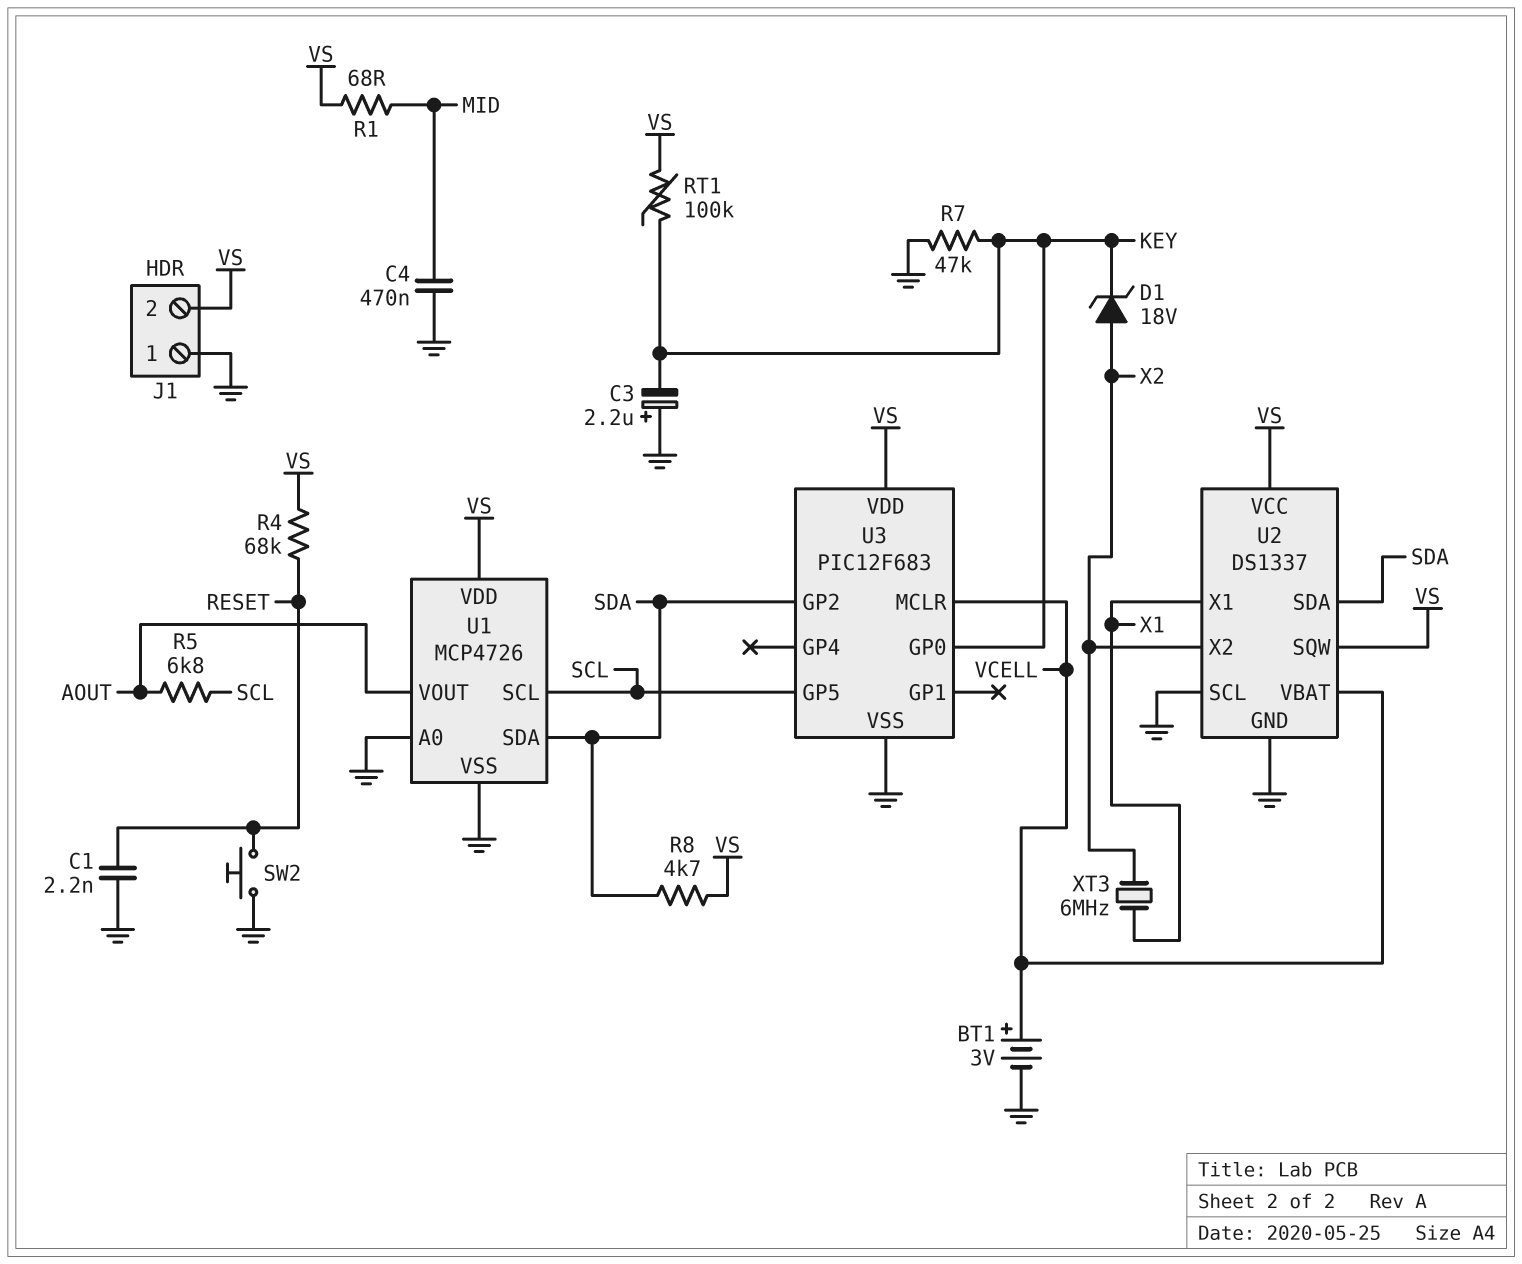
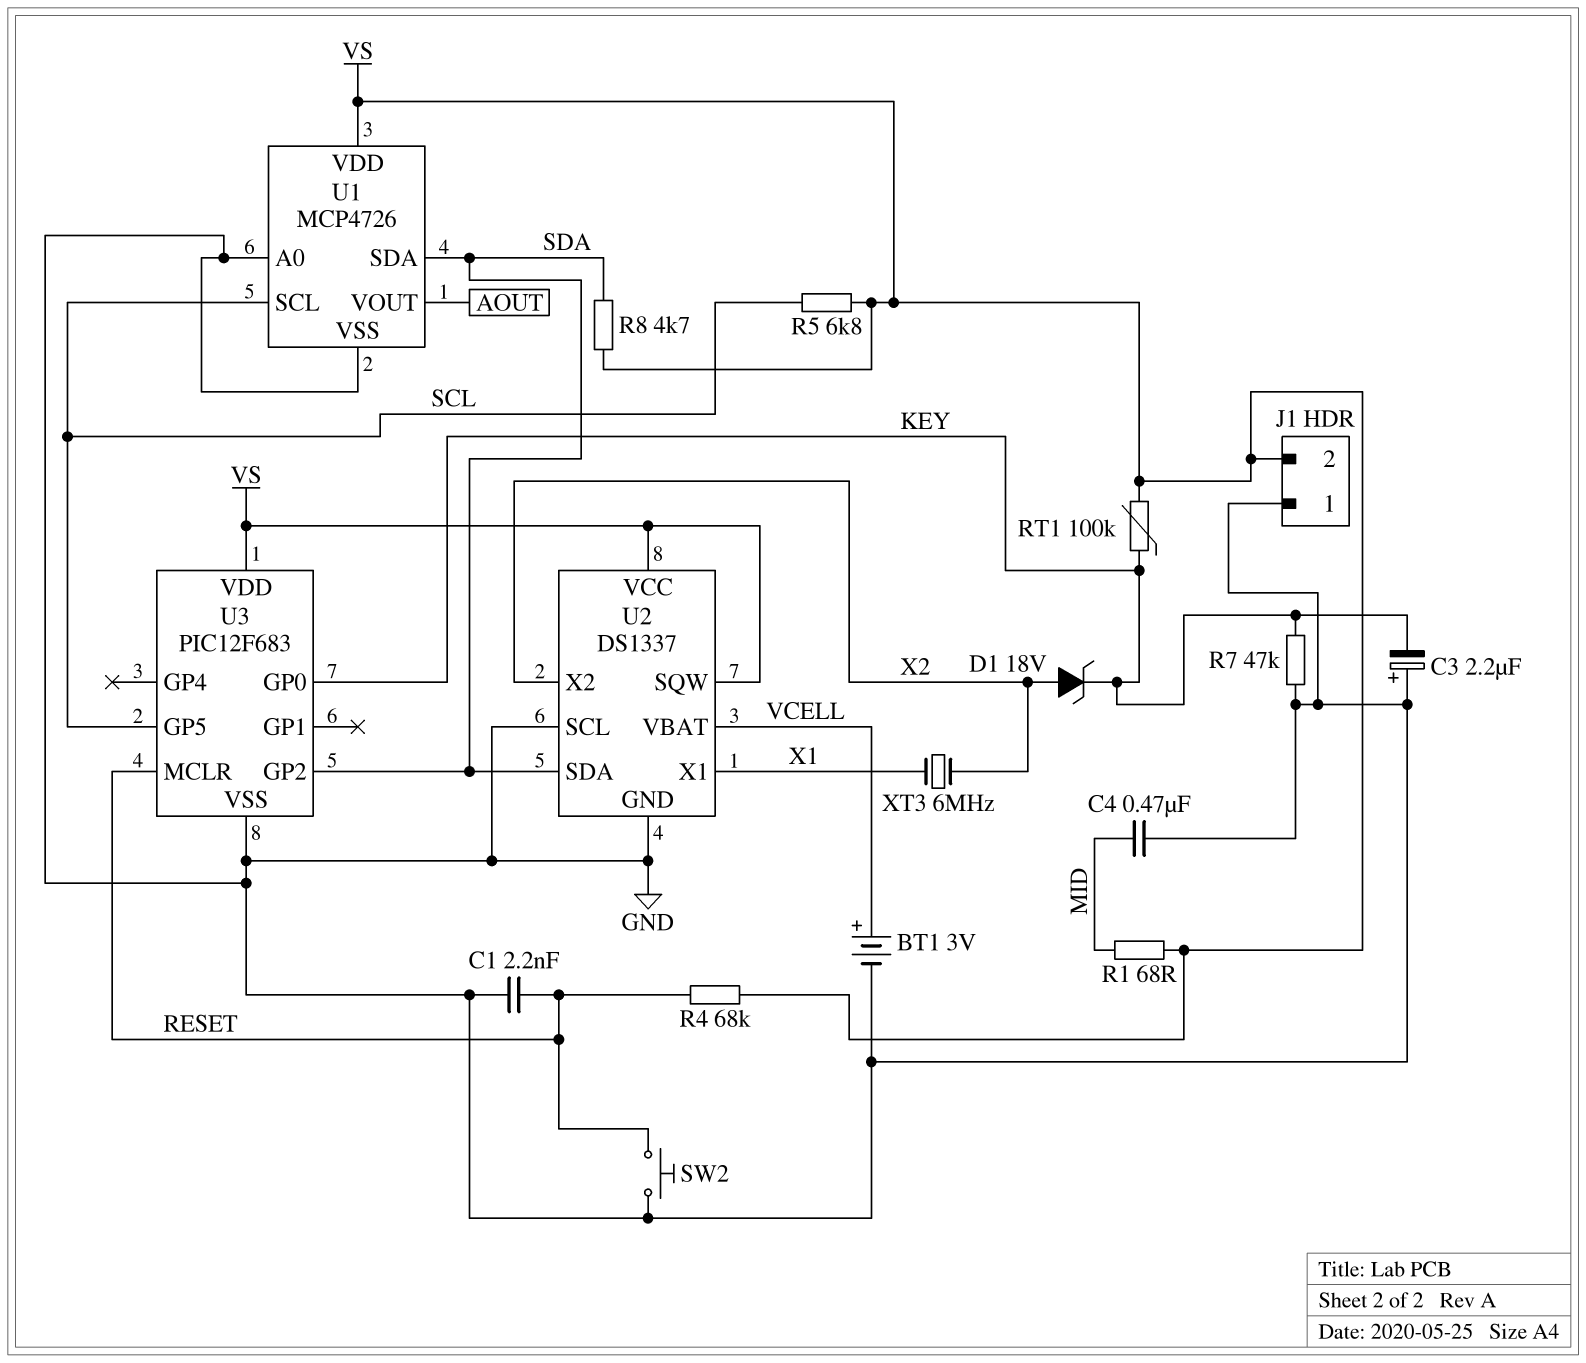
R5: 6.8k (AOUT, SCL) -> 6.8k (SCL, VS)
U3 pin MCLR: VCELL -> RESET

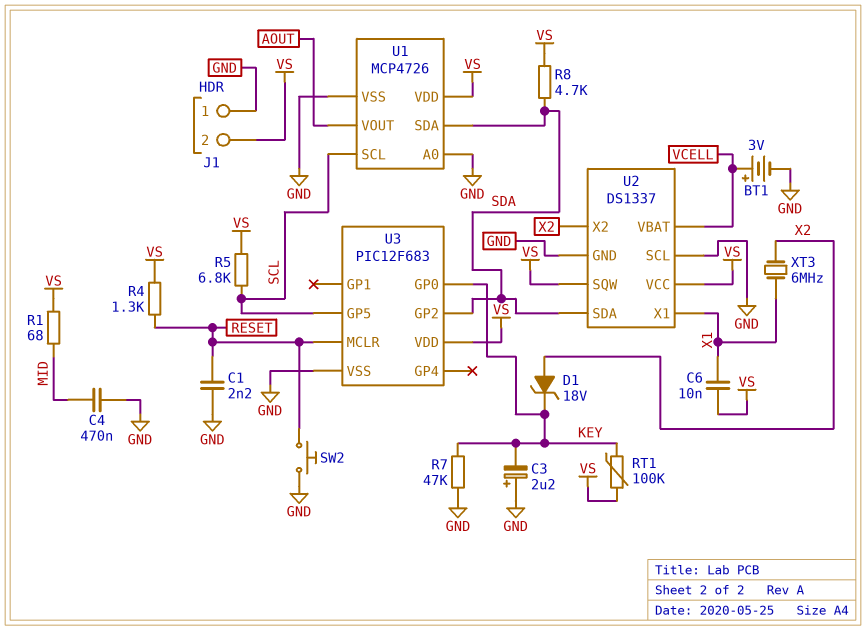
C6: none -> 10nF (VS, X1)
R4: 68k (RESET, VS) -> 1.3k (RESET, VS)

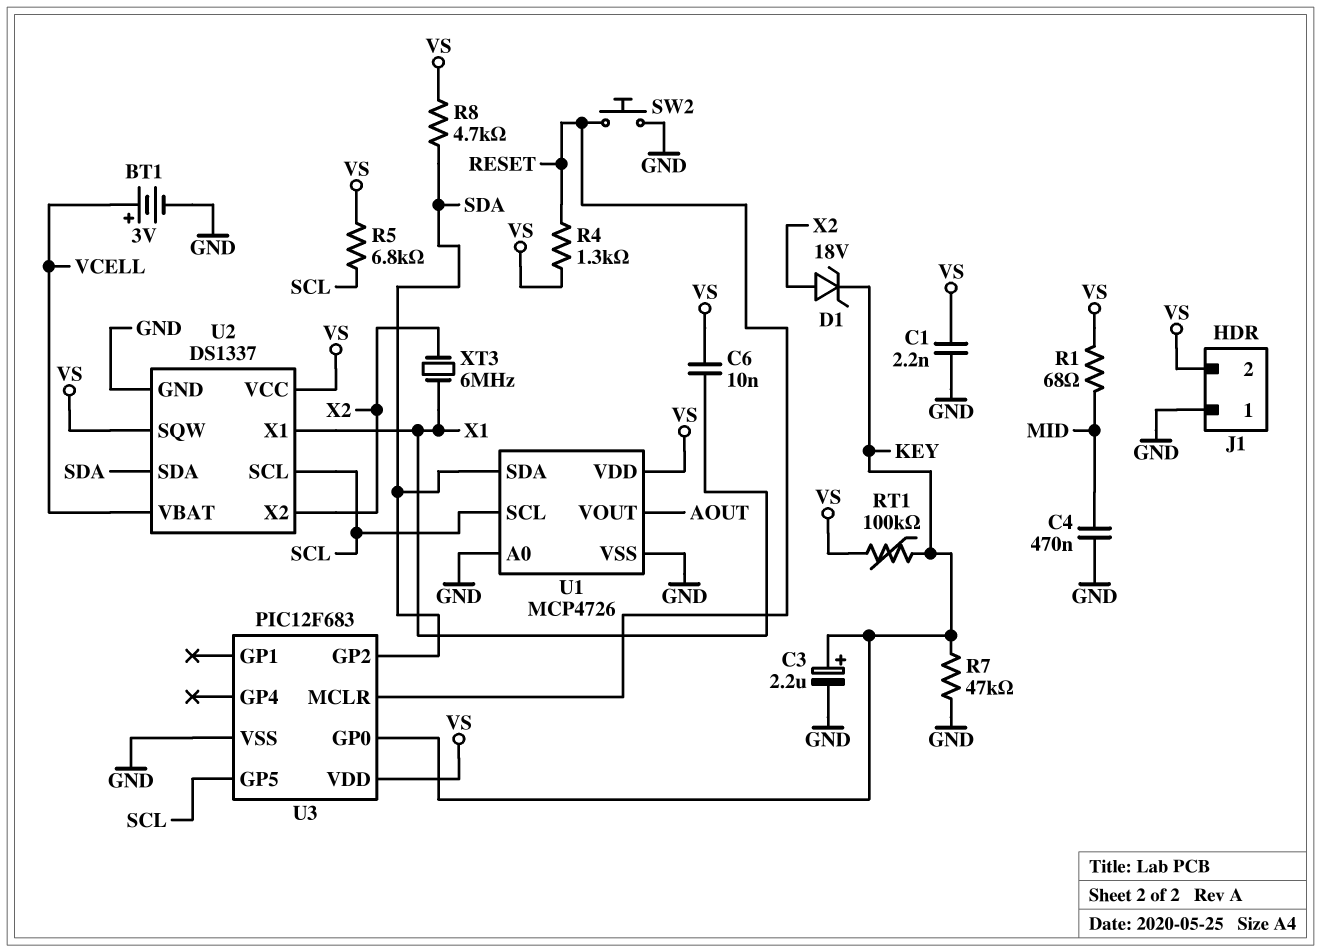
C1: 2.2nF (GND, RESET) -> 2.2nF (GND, VS)
C3: 2.2uF (plus GND, minus KEY) -> 2.2uF (plus KEY, minus GND)
U2 pin SCL: GND -> SCL

